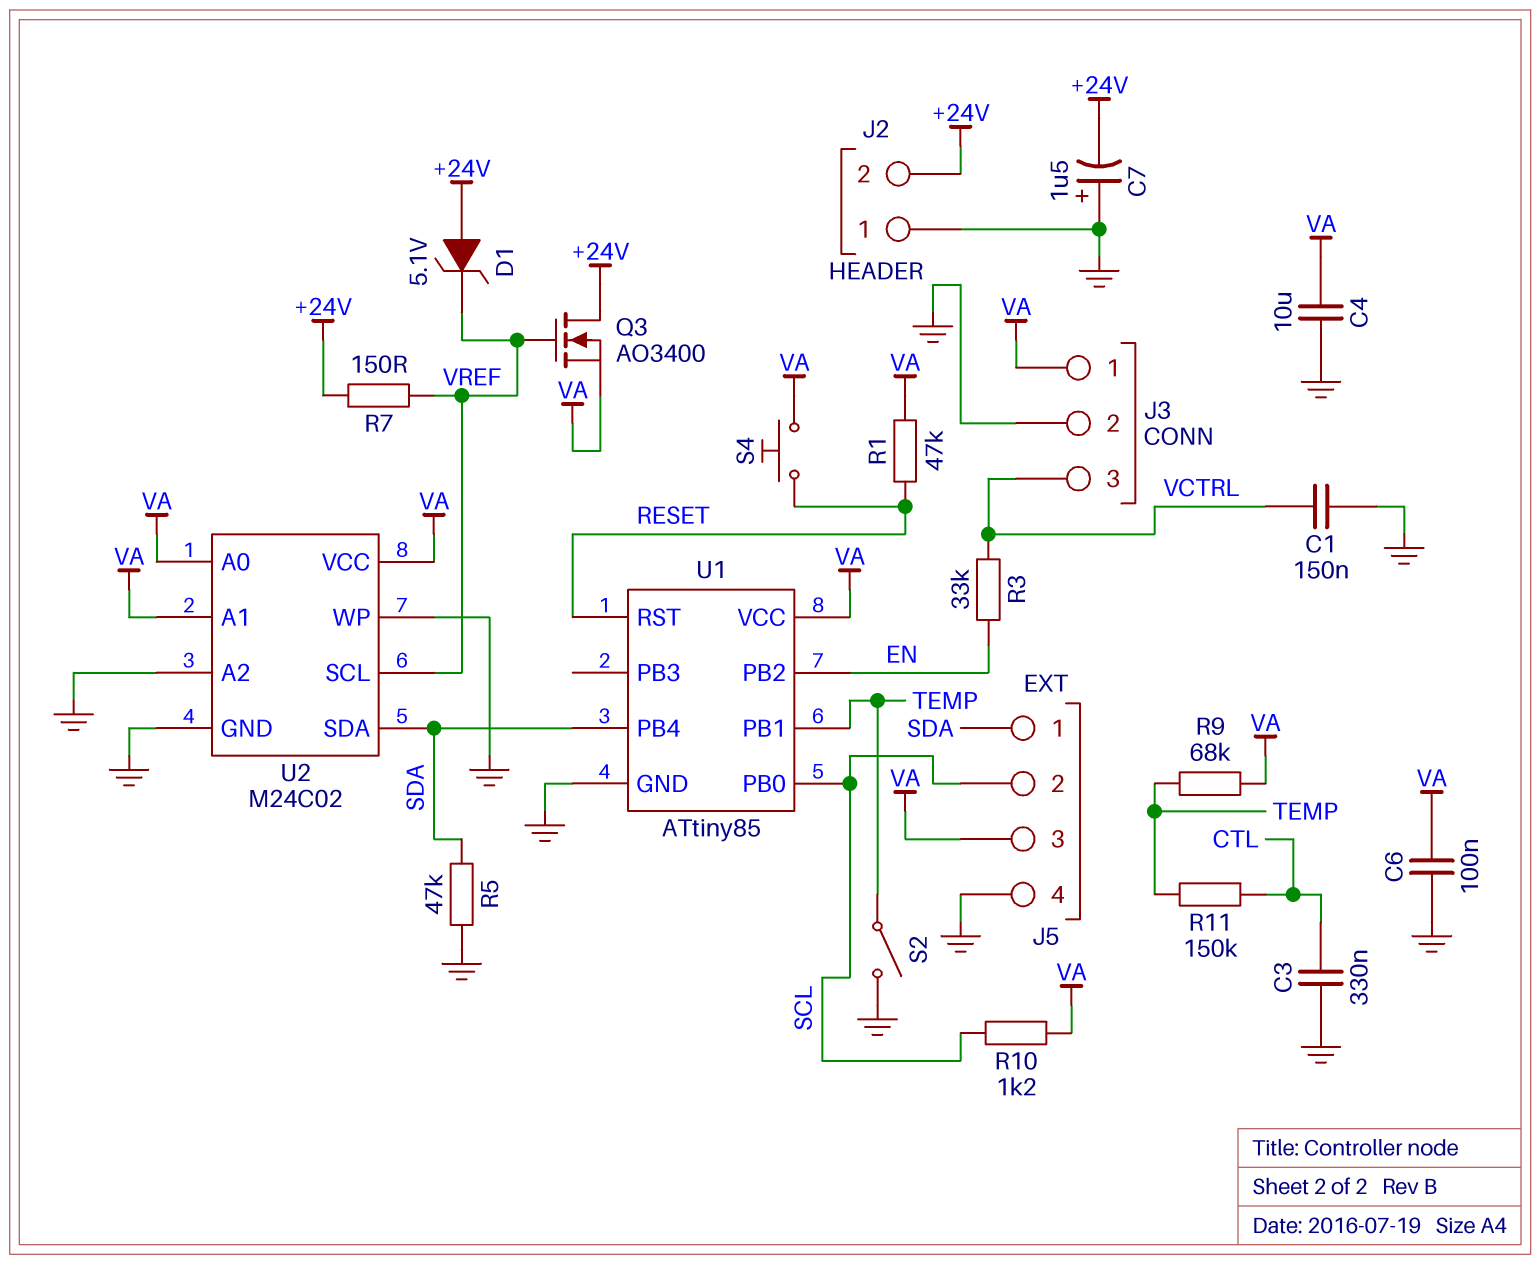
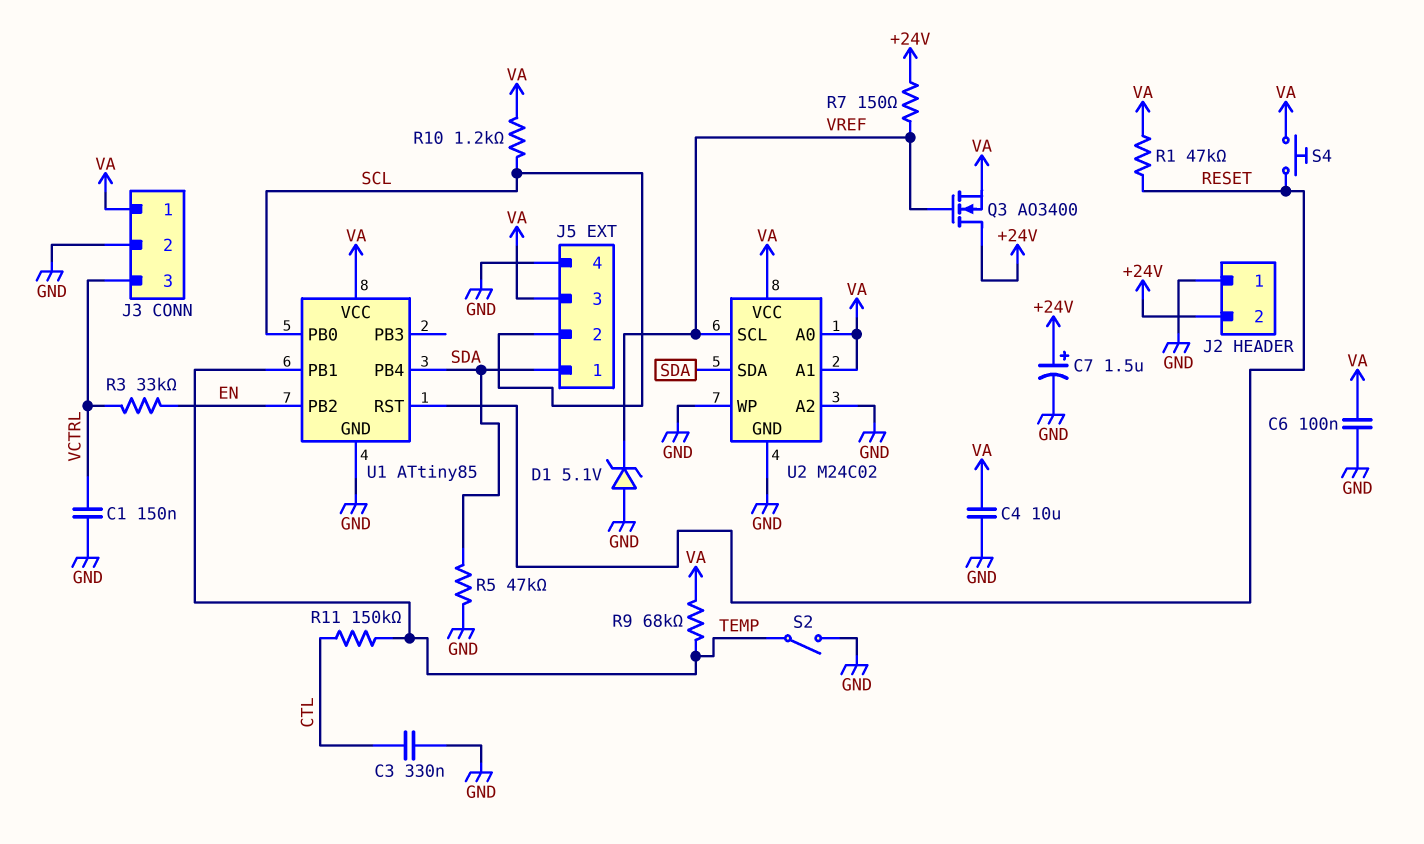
C7: 1.5uF (plus GND, minus +24V) -> 1.5uF (plus +24V, minus GND)
D1: zener 5.1V (A +24V, K VREF) -> zener 5.1V (A GND, K VREF)

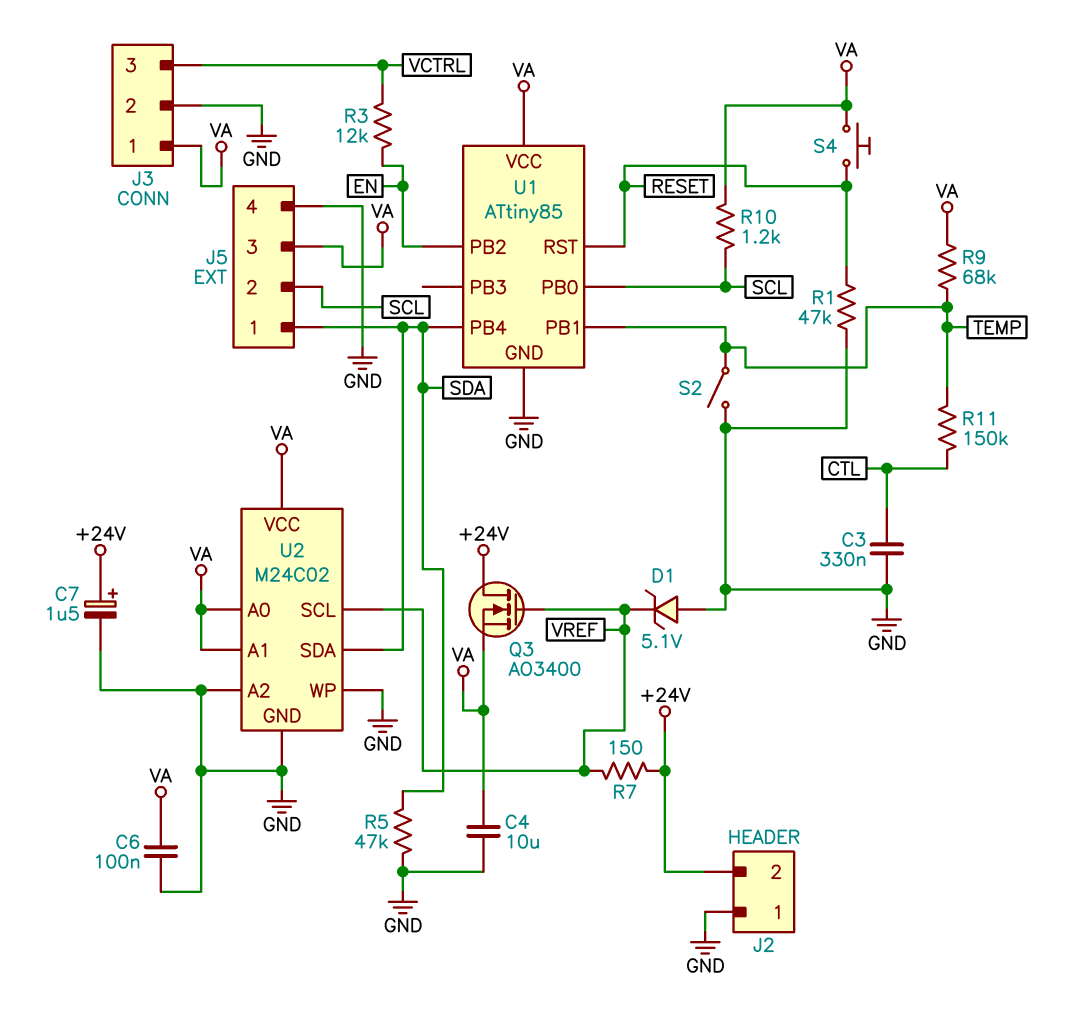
C1: 150nF (GND, VCTRL) -> none
R1: 47k (RESET, VA) -> 47k (GND, RESET)
R3: 33k (EN, VCTRL) -> 12k (EN, VCTRL)

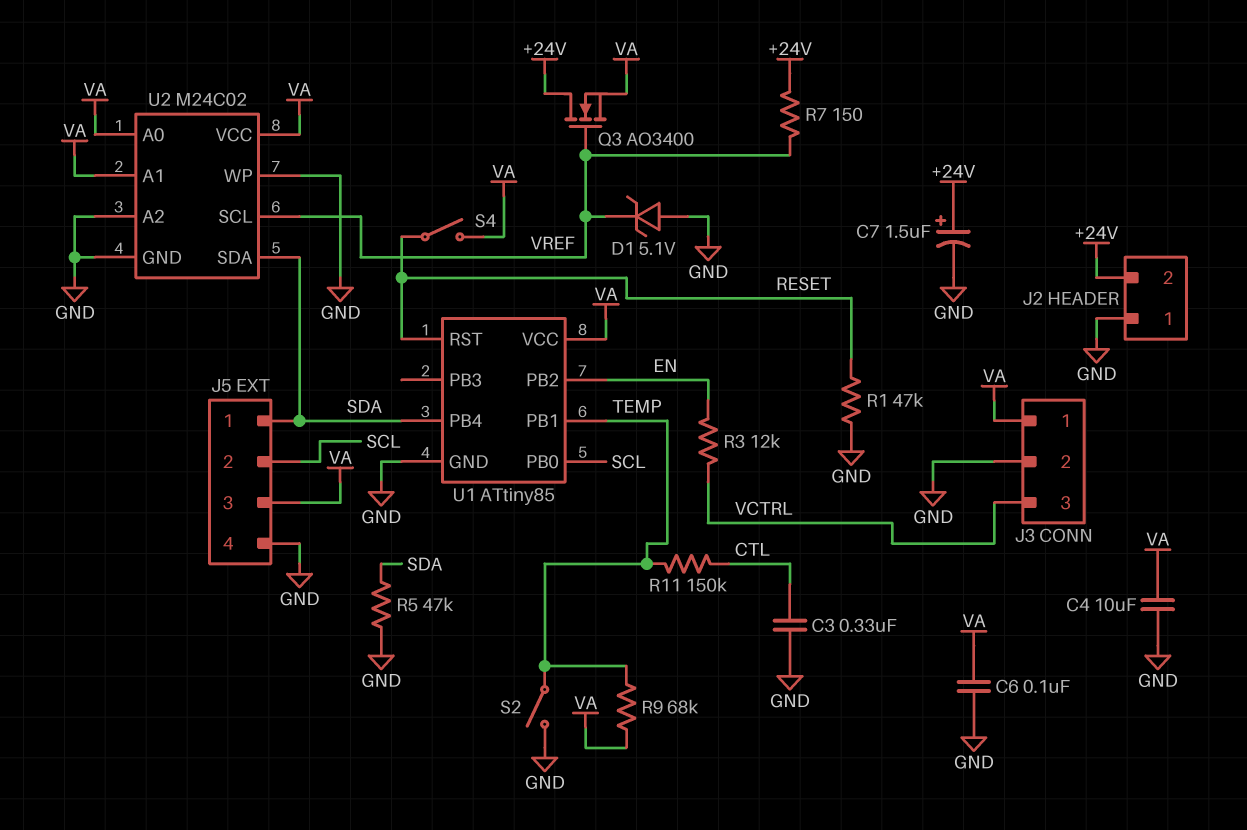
R10: 1.2k (SCL, VA) -> none
S4: button (RESET, VA) -> switch (RESET, VA)

